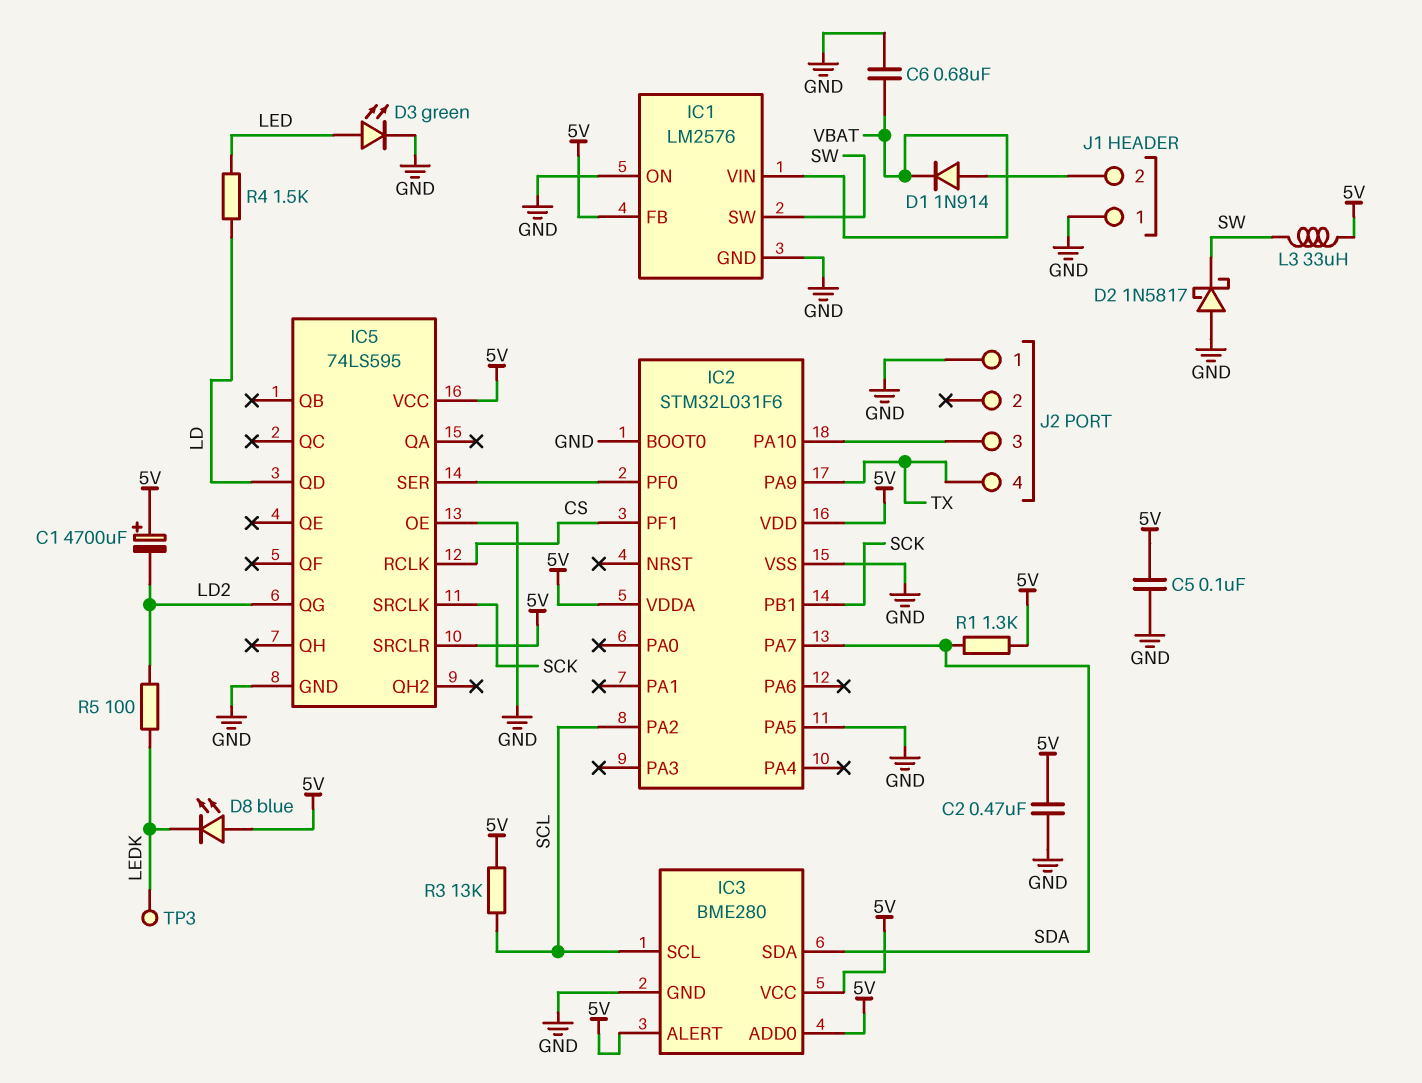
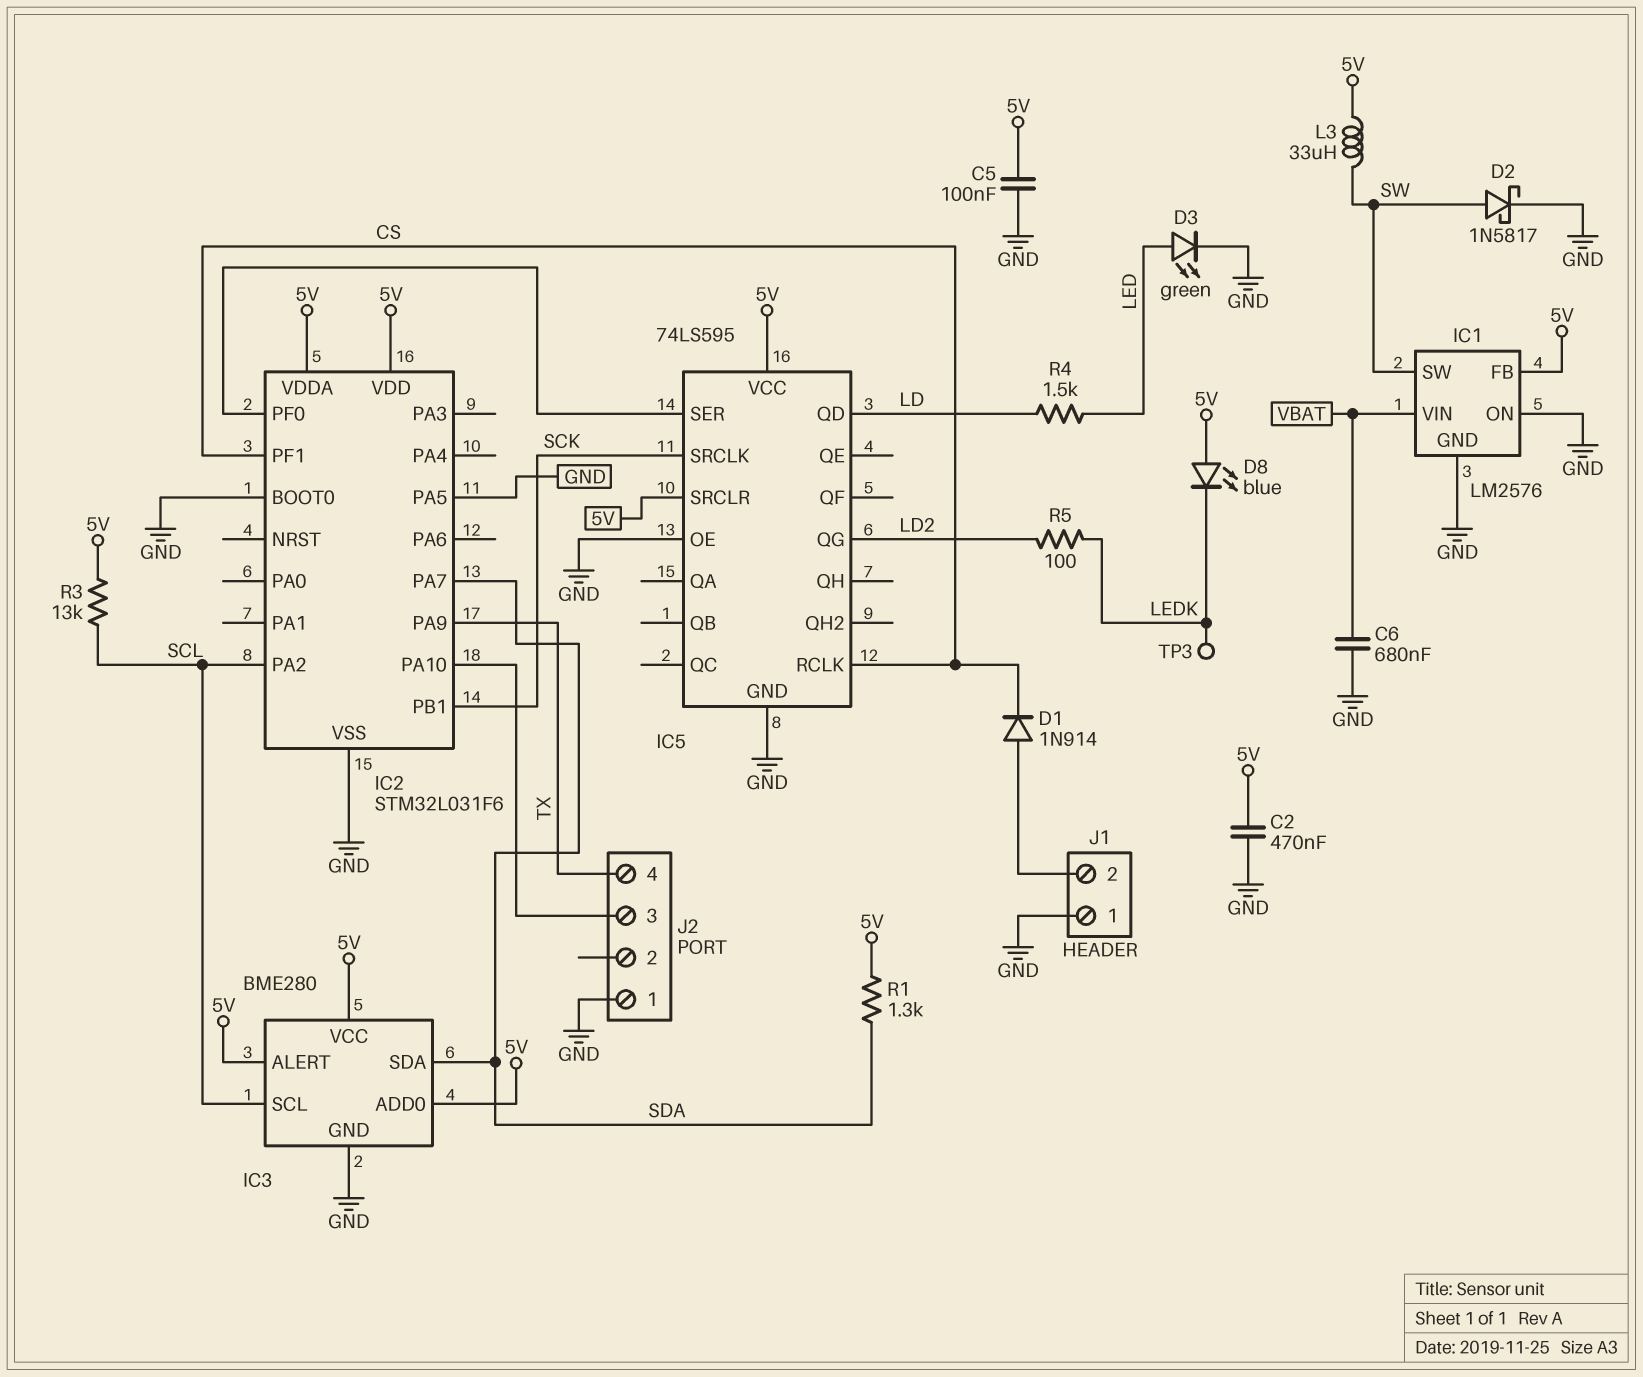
C1: 4700uF (plus 5V, minus LD2) -> none
D1: diode 1N914 (A J1/2, K VBAT) -> diode 1N914 (A J1/2, K CS)
D2: schottky 1N5817 (A GND, K SW) -> schottky 1N5817 (A SW, K GND)

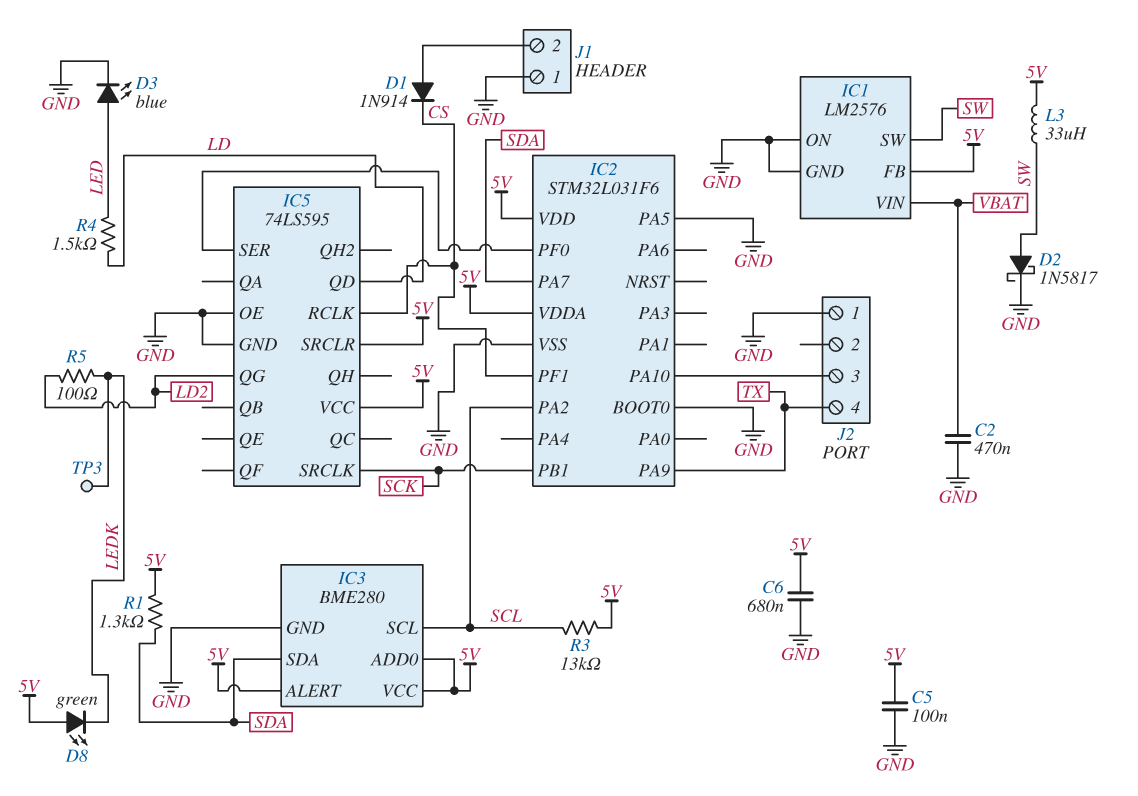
C2: 470nF (5V, GND) -> 470nF (GND, VBAT)
C6: 680nF (GND, VBAT) -> 680nF (5V, GND)
D3: LED green (A LED, K GND) -> LED blue (A LED, K GND)
D8: LED blue (A 5V, K LEDK) -> LED green (A 5V, K LEDK)

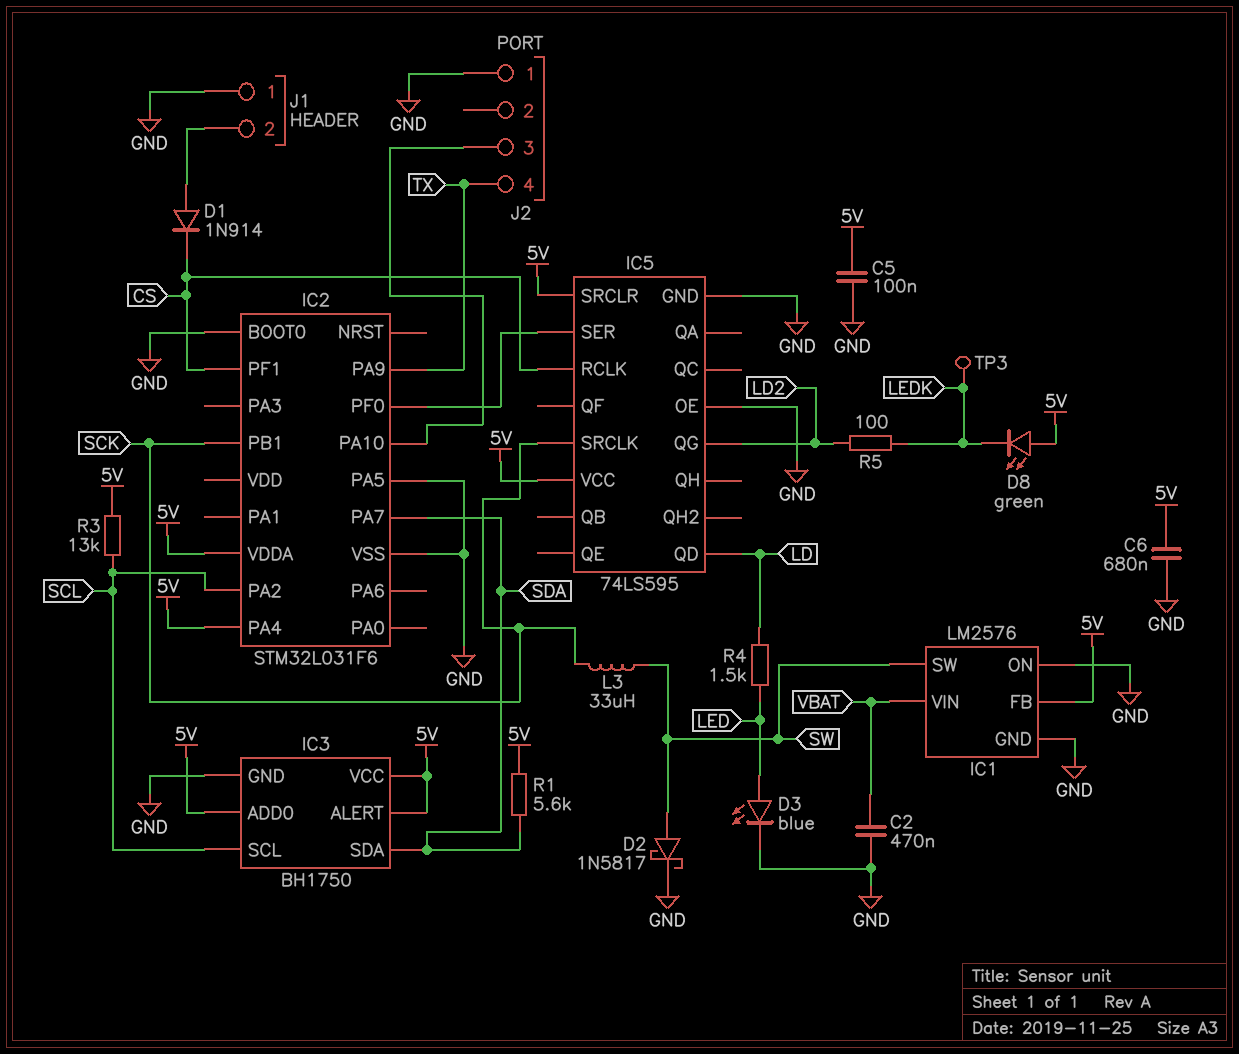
IC2 pin PA4: none -> 5V
IC2 pin VDD: 5V -> none
IC3: BME280 -> BH1750
L3: 33uH (5V, SW) -> 33uH (SCK, SW)
R1: 1.3k (5V, SDA) -> 5.6k (5V, SDA)

